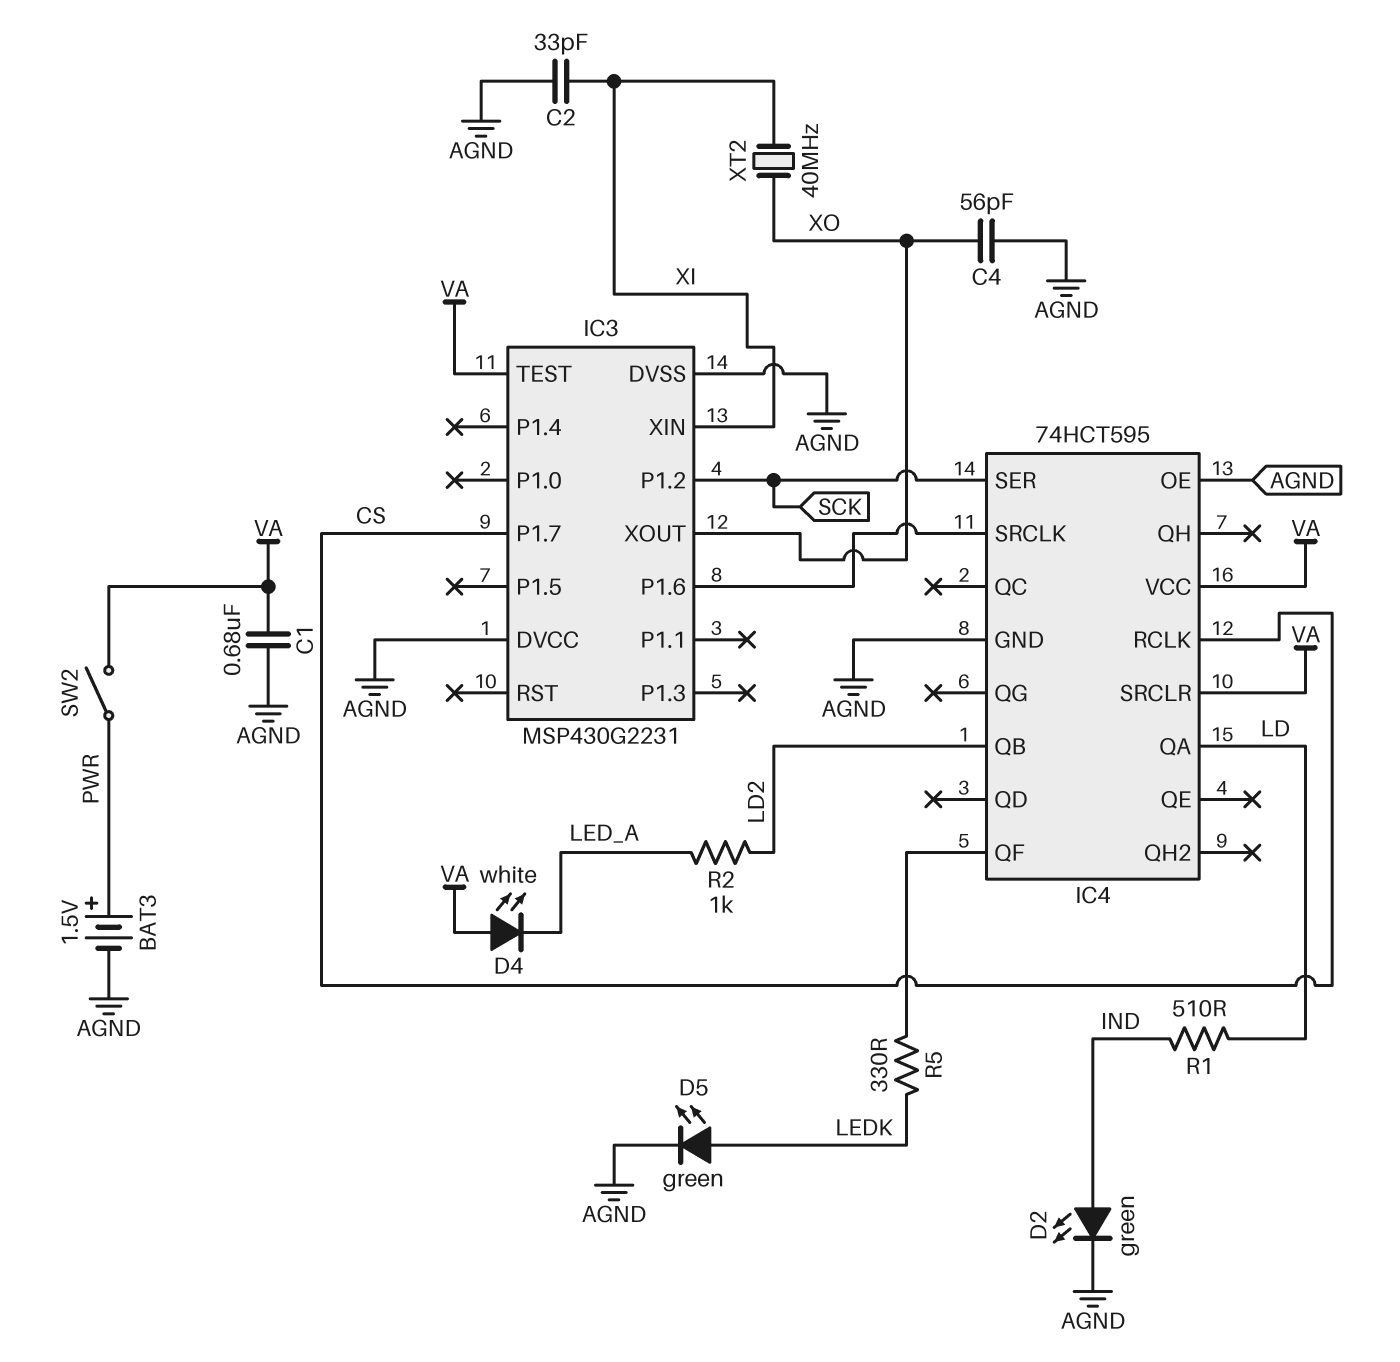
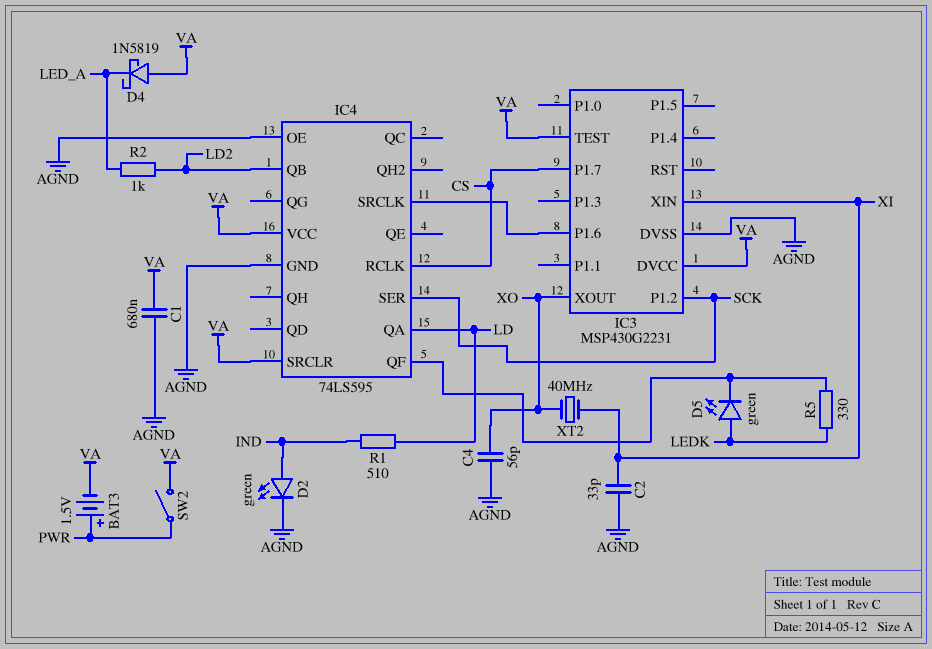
BAT3: 1.5V (plus PWR, minus AGND) -> 1.5V (plus PWR, minus VA)
D4: LED white (A VA, K LED_A) -> schottky 1N5819 (A VA, K LED_A)
D5: LED green (A LEDK, K AGND) -> LED green (A LEDK, K IC4/QF)
IC3 pin DVCC: AGND -> VA
IC4: 74HCT595 -> 74LS595

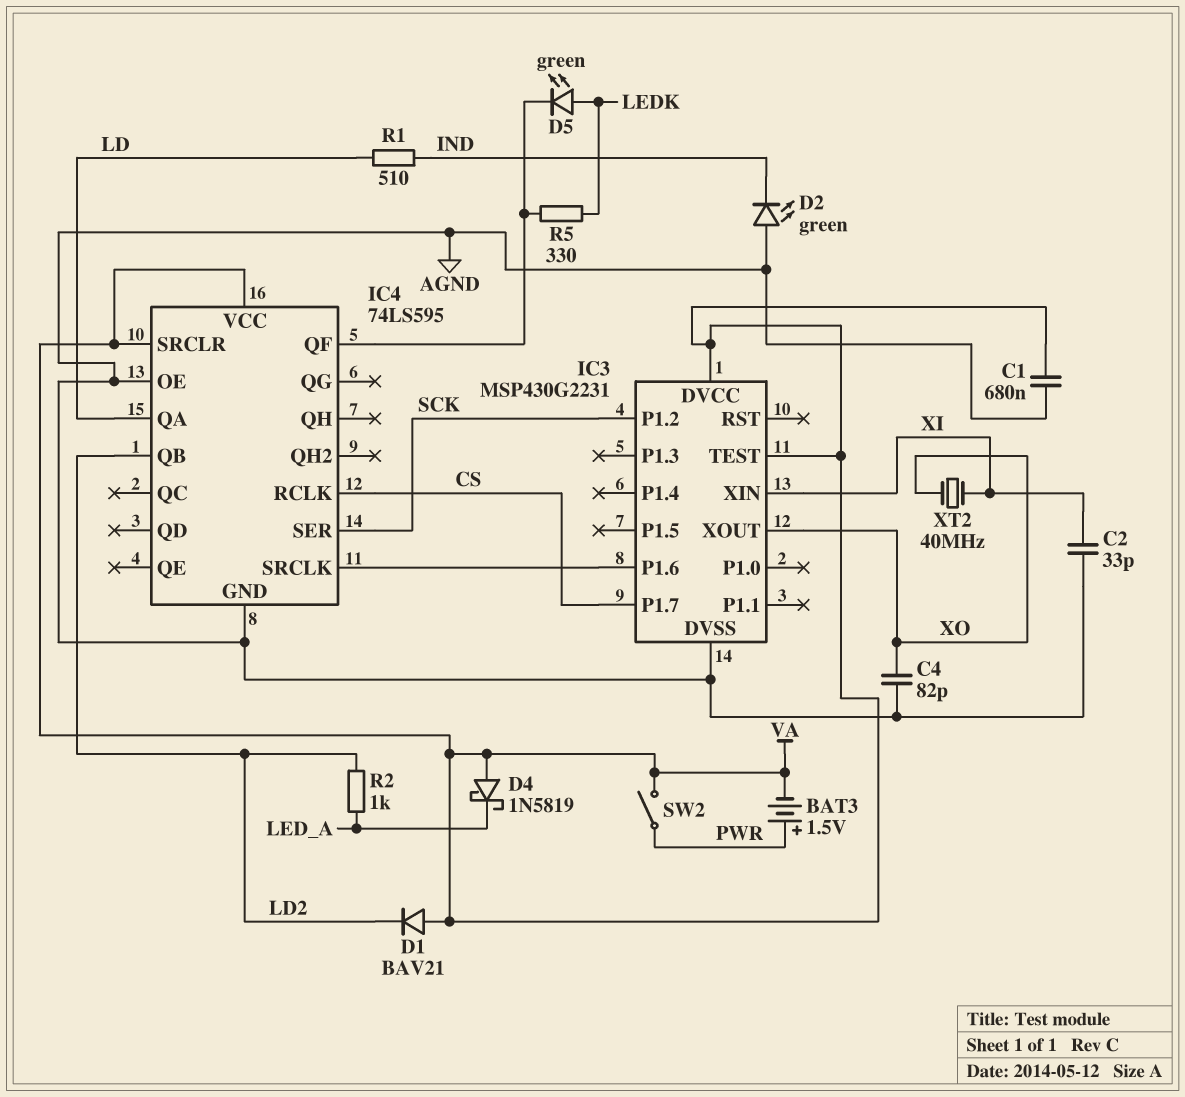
C4: 56pF (AGND, XO) -> 82pF (AGND, XO)
D1: none -> diode BAV21 (A VA, K LD2)
D2: LED green (A IND, K AGND) -> LED green (A AGND, K IND)

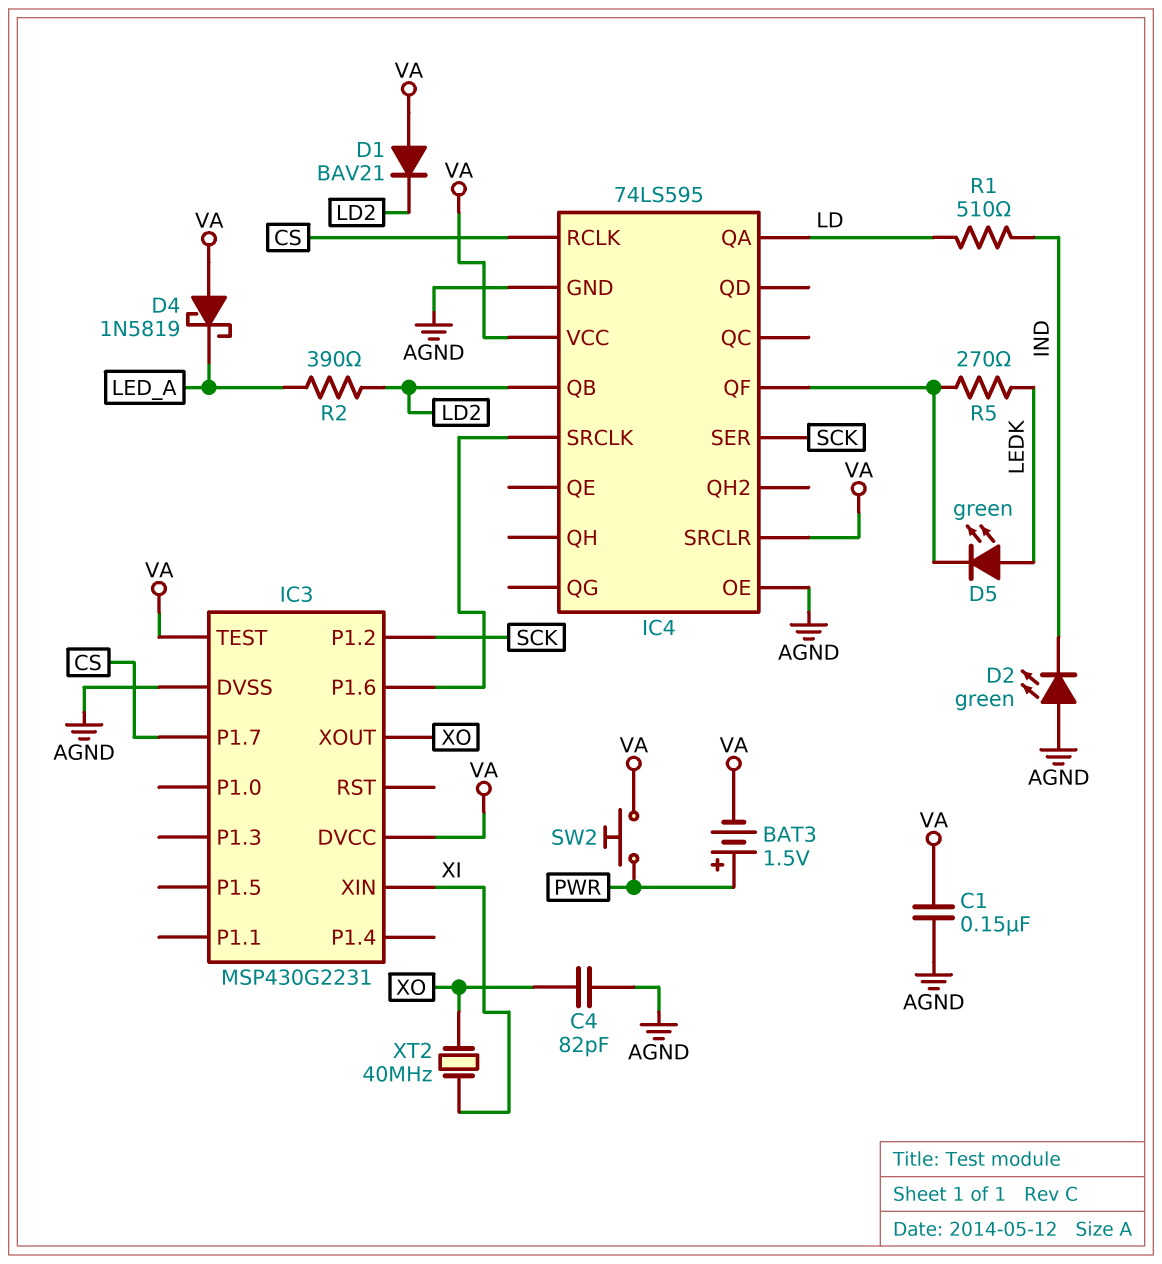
C1: 680nF (AGND, VA) -> 150nF (AGND, VA)
C2: 33pF (AGND, XI) -> none
R2: 1k (LD2, LED_A) -> 390 (LD2, LED_A)
R5: 330 (IC4/QF, LEDK) -> 270 (IC4/QF, LEDK)
SW2: switch (PWR, VA) -> button (PWR, VA)

